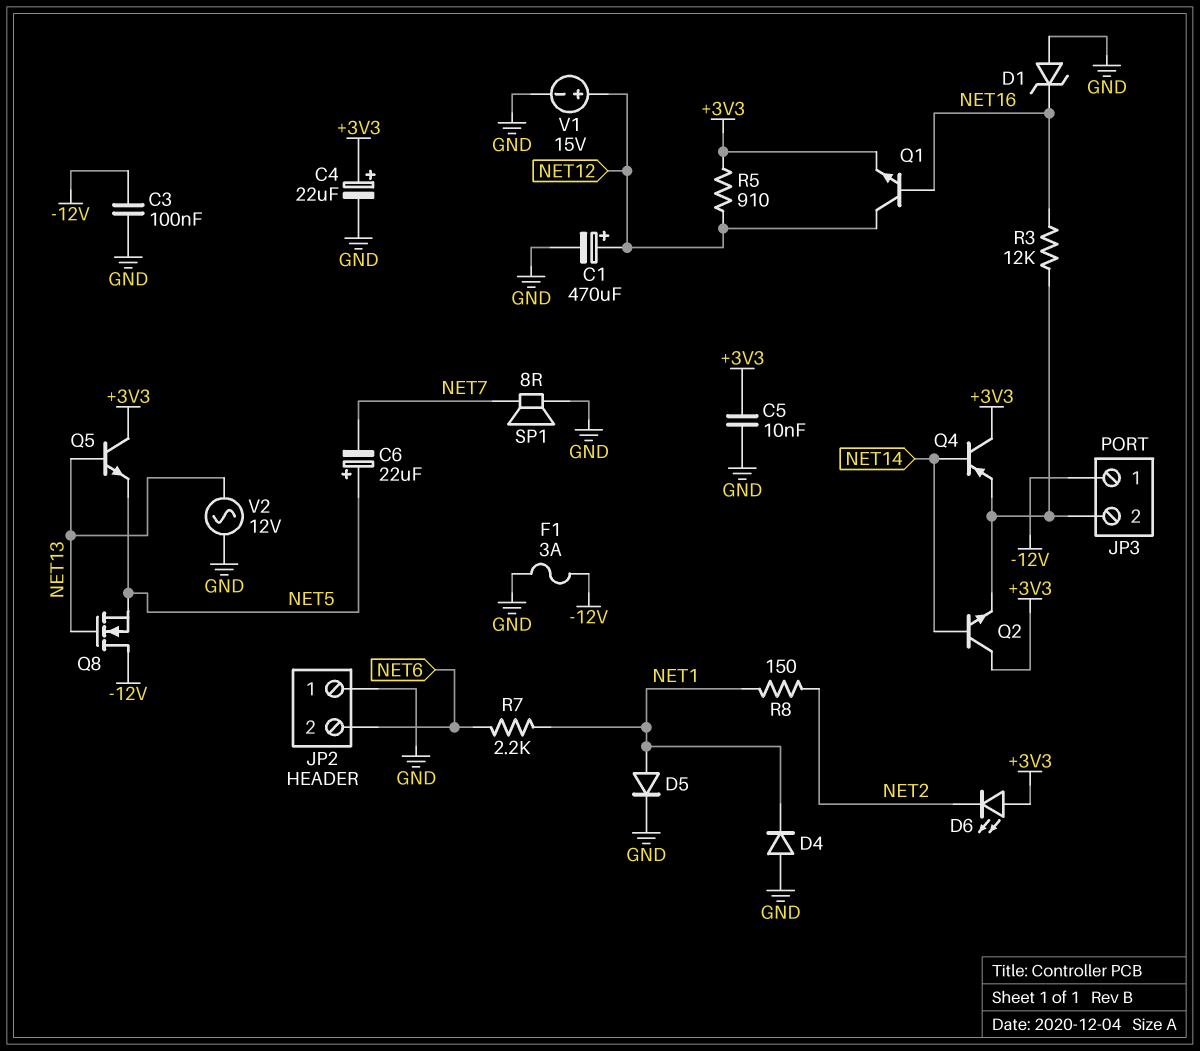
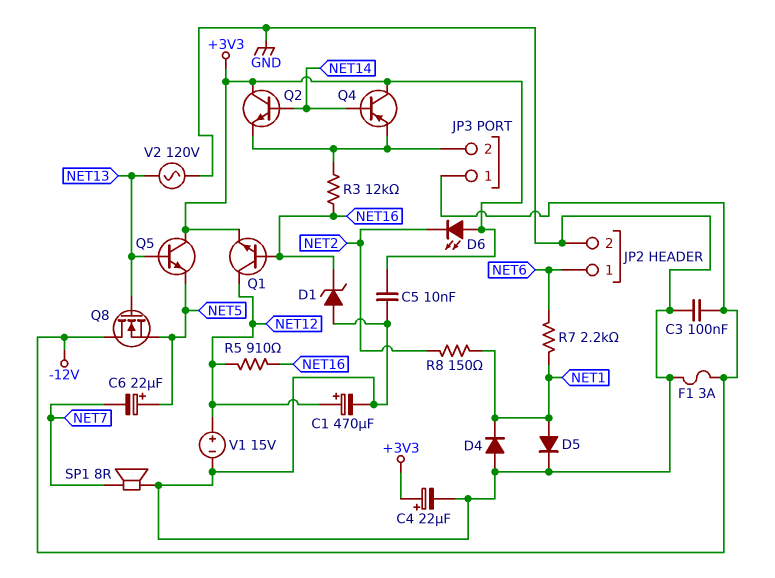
JP2 pin 1: GND -> NET6
JP2 pin 2: NET6 -> GND
R5: 910 (+3V3, NET12) -> 910 (NET12, NET16)
V2: AC 12V (GND, NET13) -> AC 120V (GND, NET13)

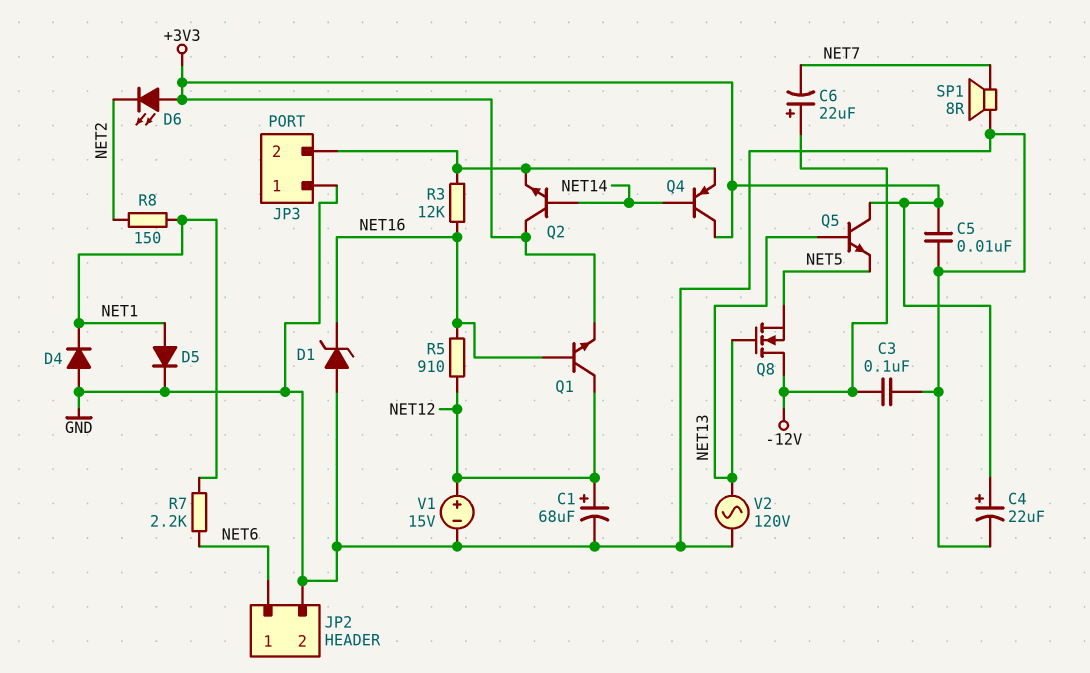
C1: 470uF (plus NET12, minus GND) -> 68uF (plus NET12, minus GND)
C6: 22uF (plus NET5, minus NET7) -> 22uF (plus -12V, minus NET7)
F1: 3A (-12V, GND) -> none
JP3 pin 1: -12V -> GND

